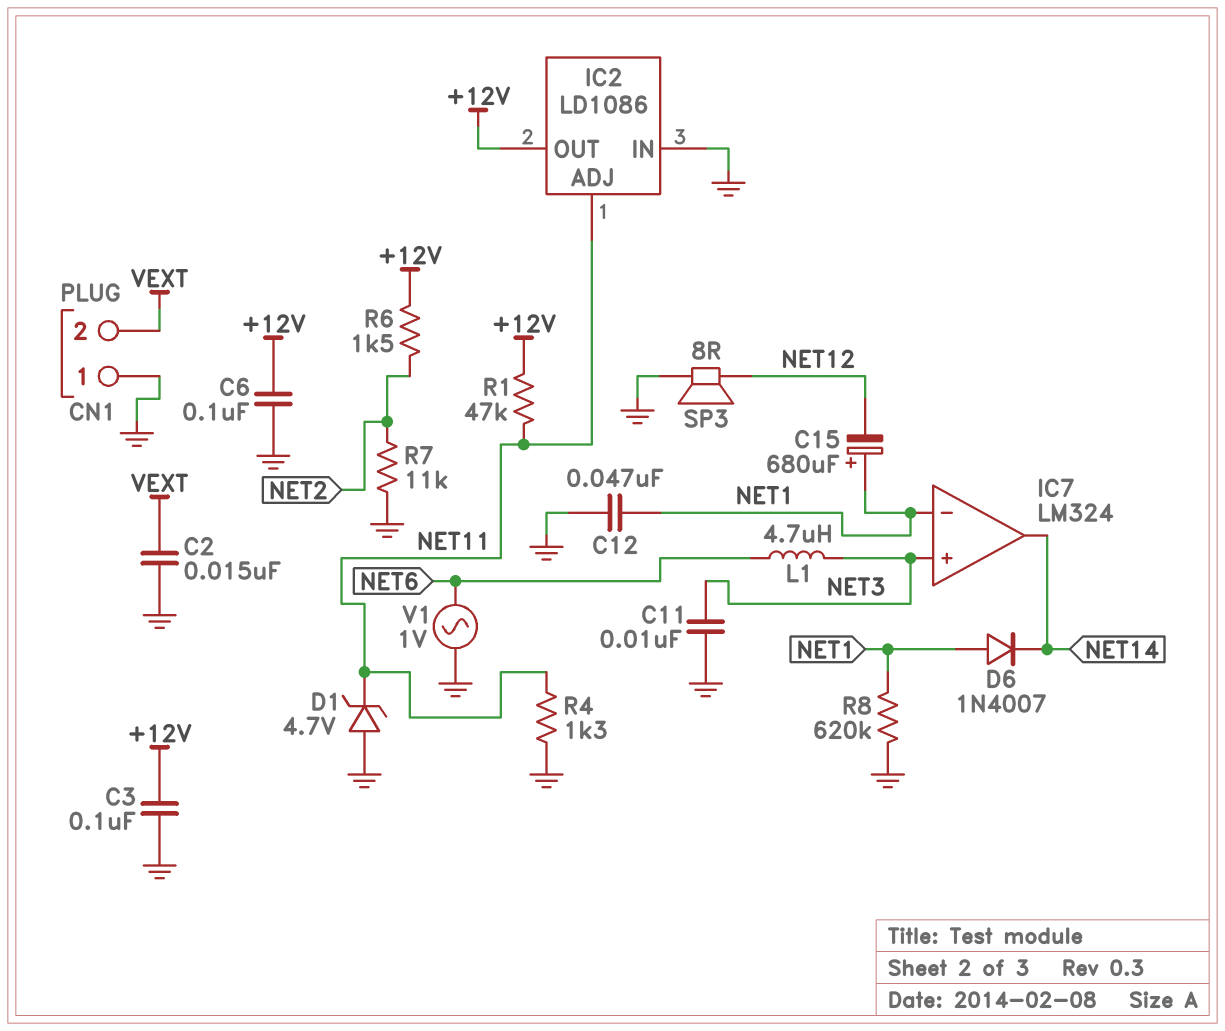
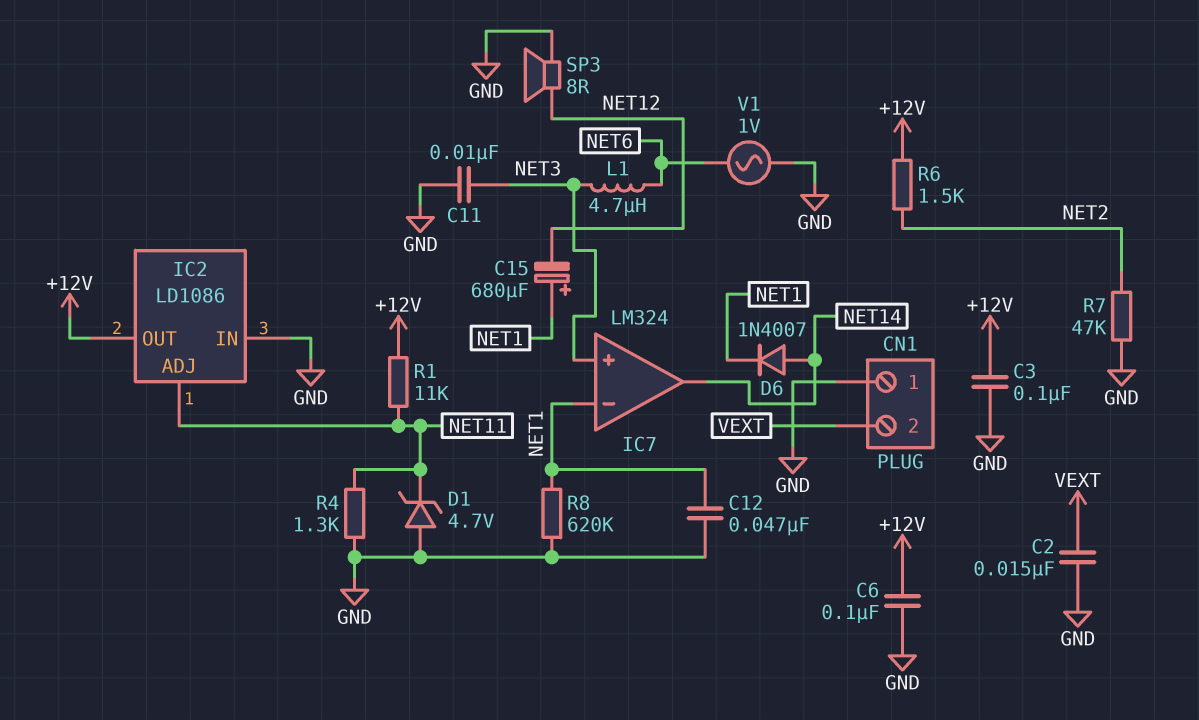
D6: diode 1N4007 (A NET1, K NET14) -> diode 1N4007 (A NET14, K NET1)
R1: 47k (+12V, NET11) -> 11k (+12V, NET11)
R7: 11k (GND, NET2) -> 47k (GND, NET2)

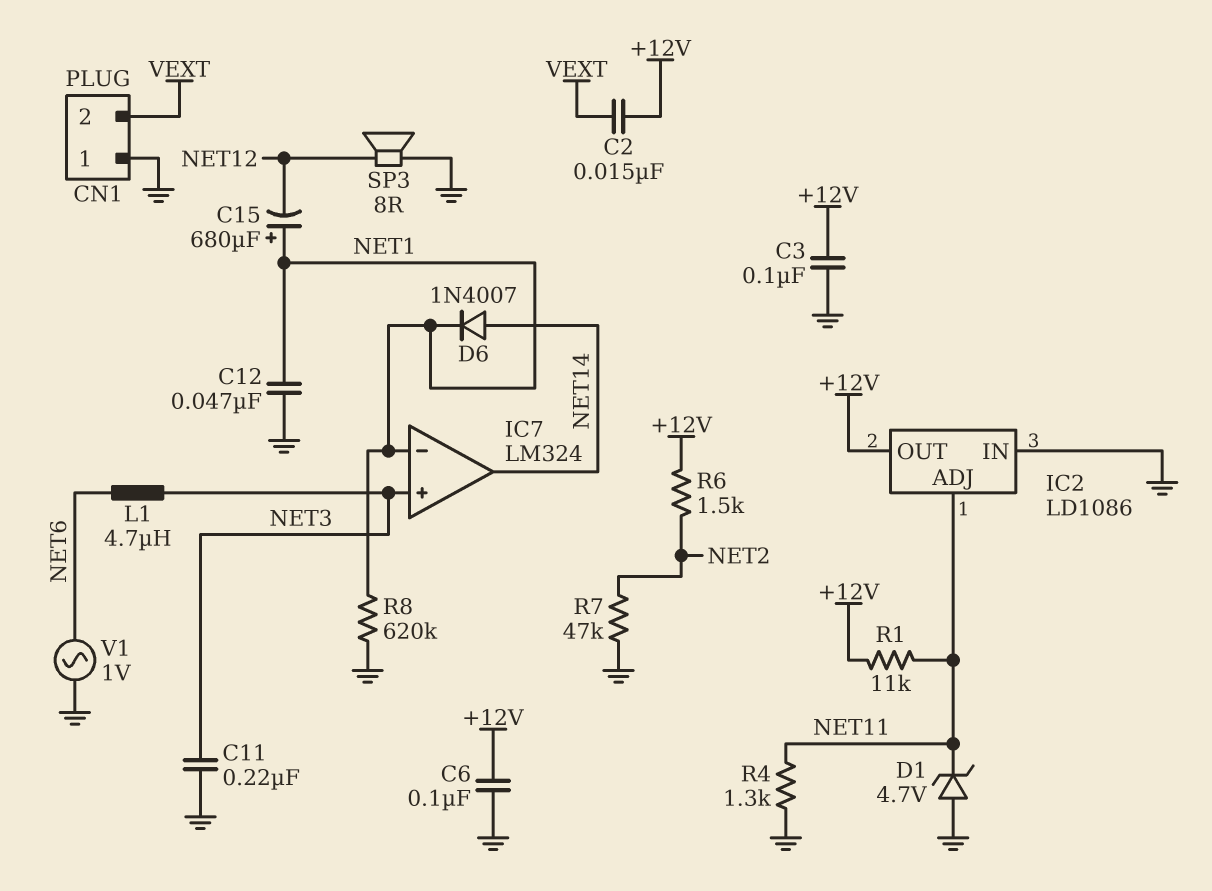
C2: 15nF (GND, VEXT) -> 15nF (+12V, VEXT)
C11: 10nF (GND, NET3) -> 220nF (GND, NET3)

